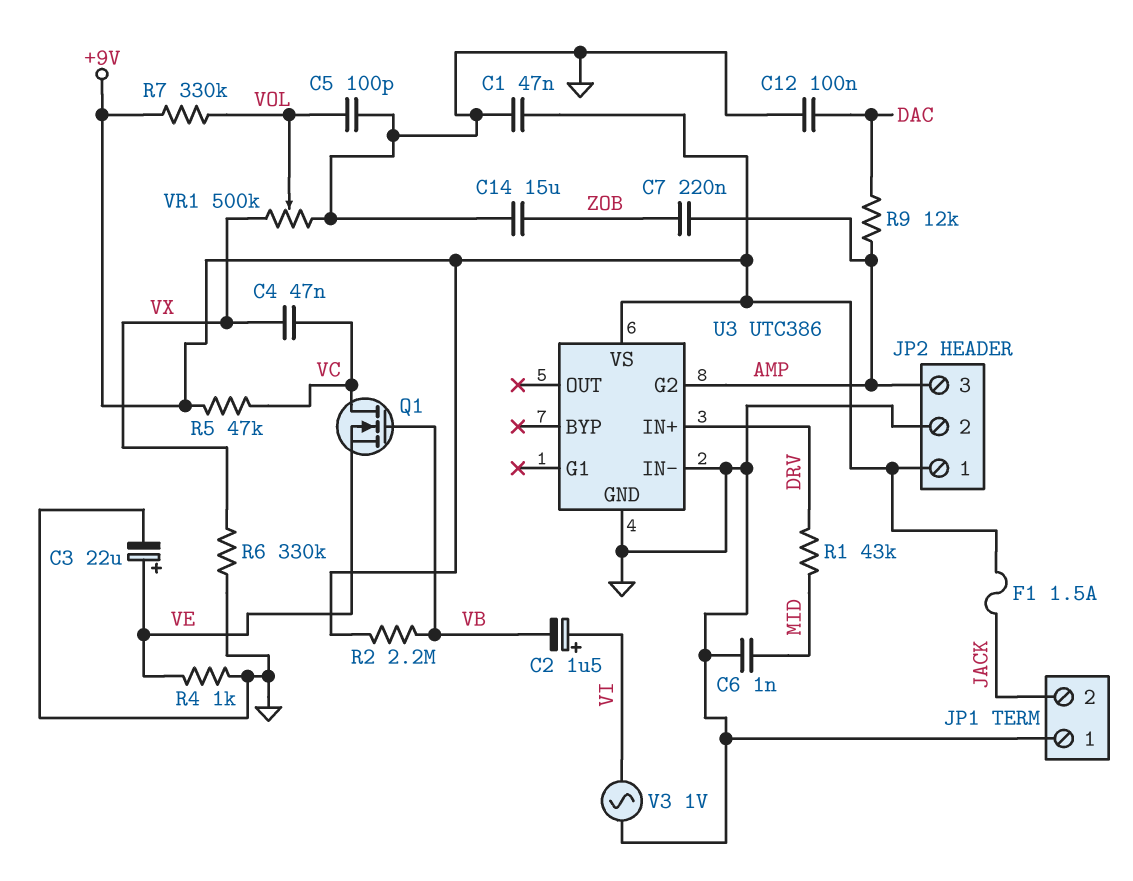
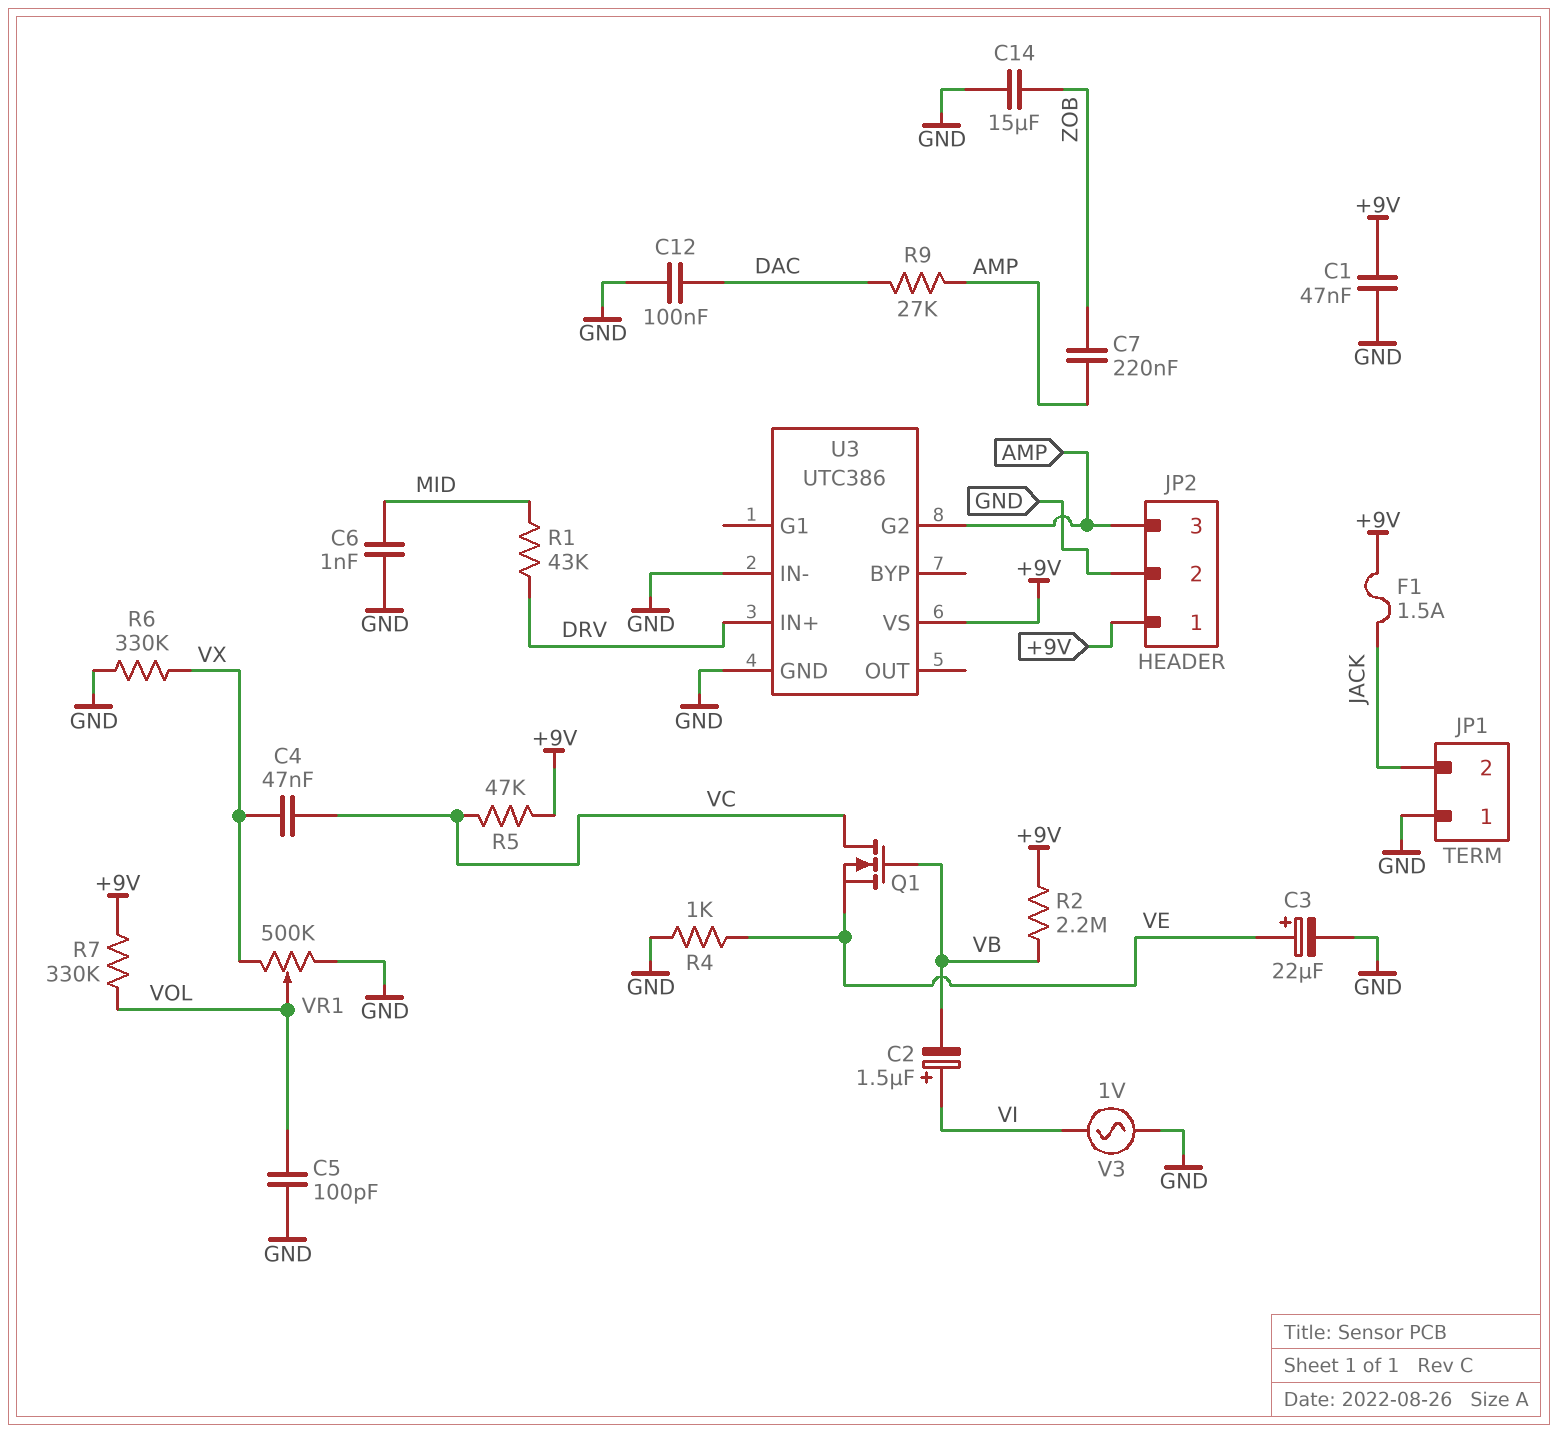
R9: 12k (AMP, DAC) -> 27k (AMP, DAC)

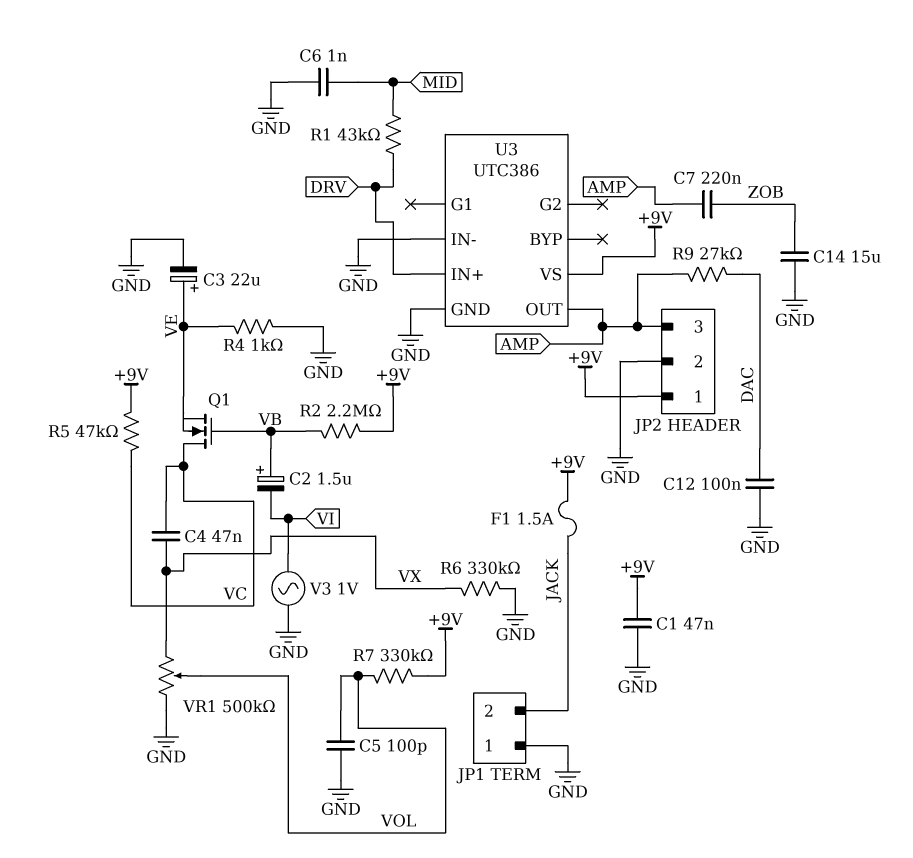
C2: 1.5uF (plus VI, minus VB) -> 1.5uF (plus VB, minus VI)
U3 pin G2: AMP -> none
U3 pin OUT: none -> AMP

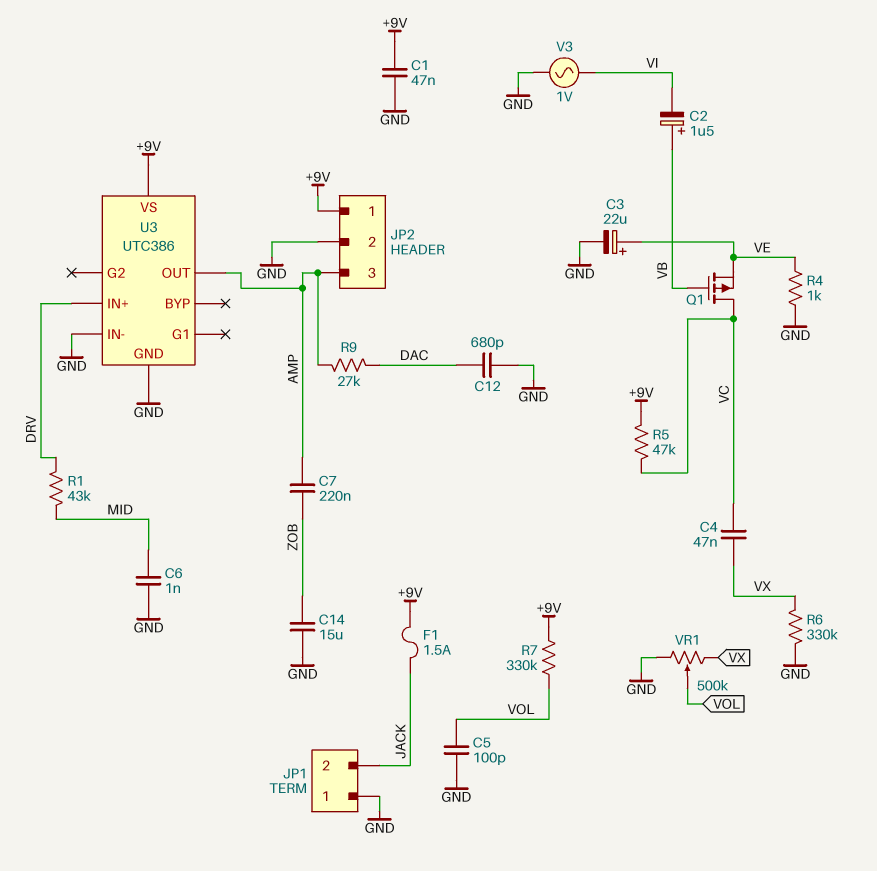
C12: 100nF (DAC, GND) -> 680pF (DAC, GND)
Q1: NMOS (G VB, D VC, S VE) -> PMOS (G VB, D VC, S VE)
R2: 2.2M (+9V, VB) -> none

